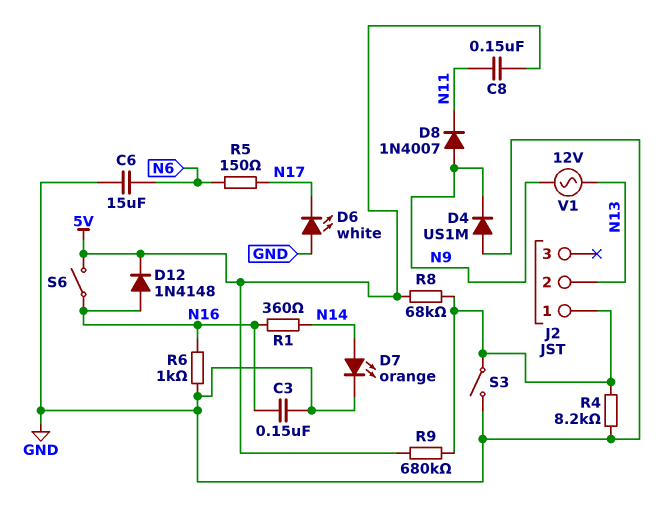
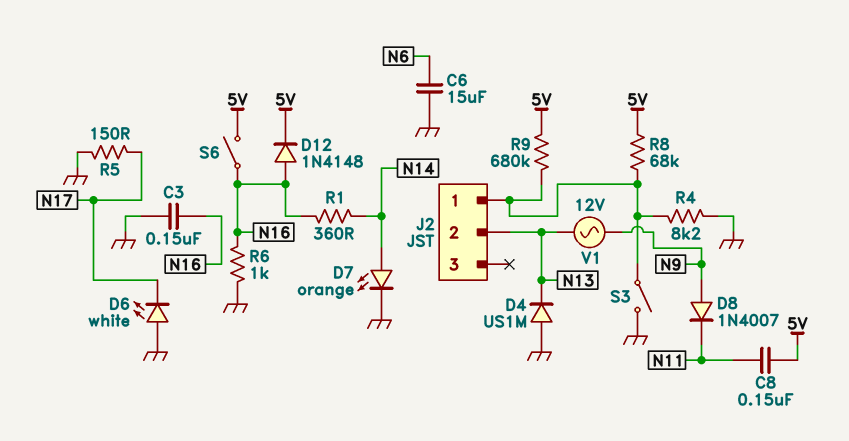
D4: diode US1M (A GND, K N9) -> diode US1M (A GND, K N13)
R5: 150 (N6, N17) -> 150 (GND, N17)

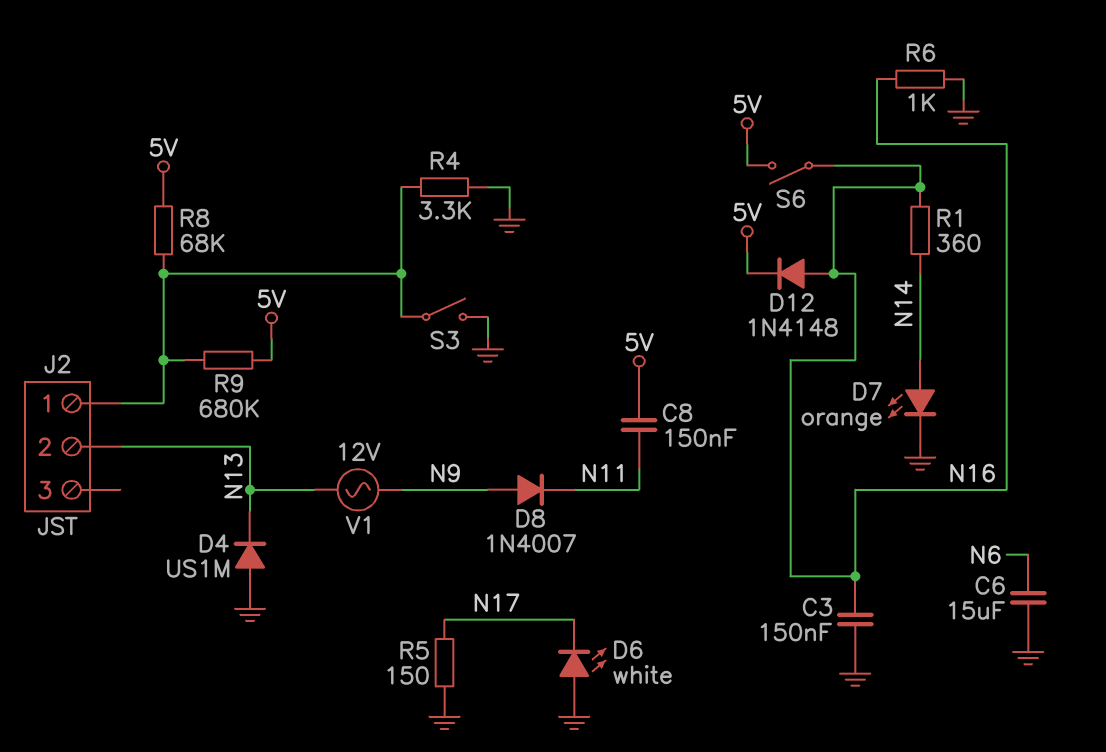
R4: 8.2k (GND, J2/1) -> 3.3k (GND, J2/1)

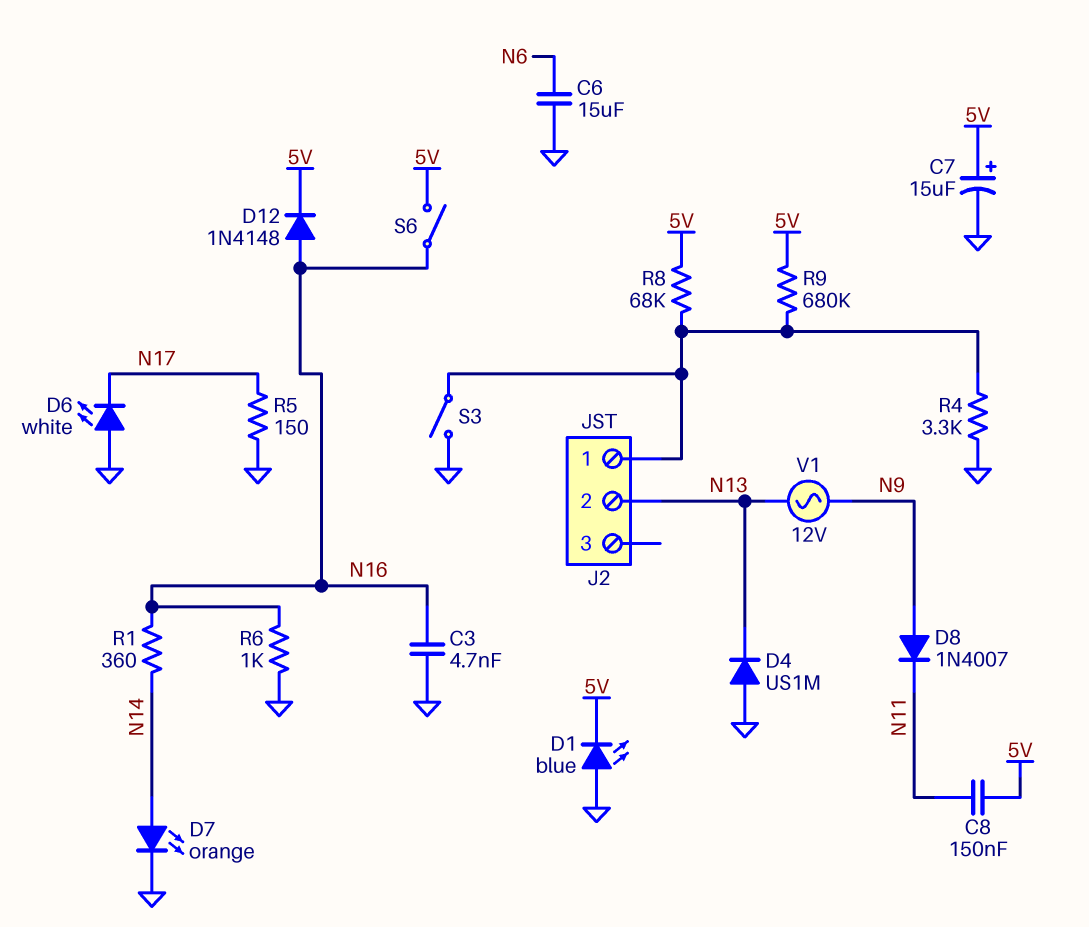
C3: 150nF (GND, N16) -> 4.7nF (GND, N16)
C7: none -> 15uF (plus 5V, minus GND)
D1: none -> LED blue (A GND, K 5V)

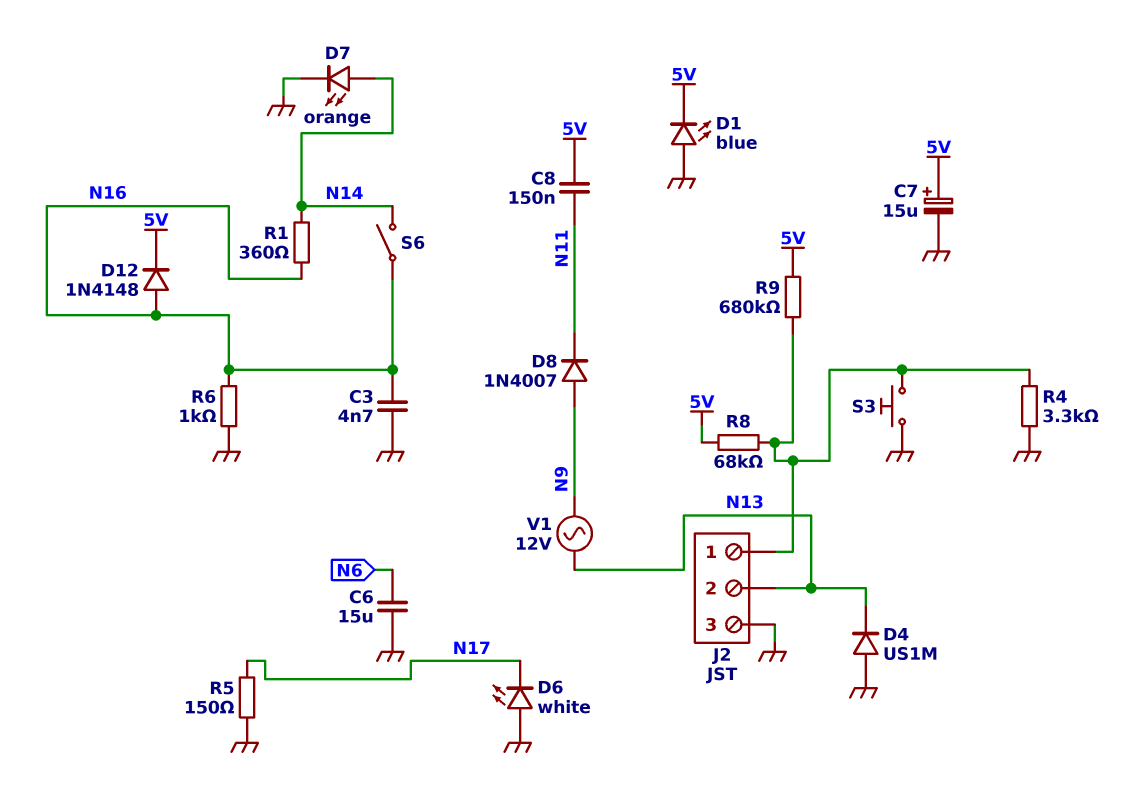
J2 pin 3: none -> GND
S3: switch (GND, J2/1) -> button (GND, J2/1)
S6: switch (5V, N16) -> switch (N14, N16)

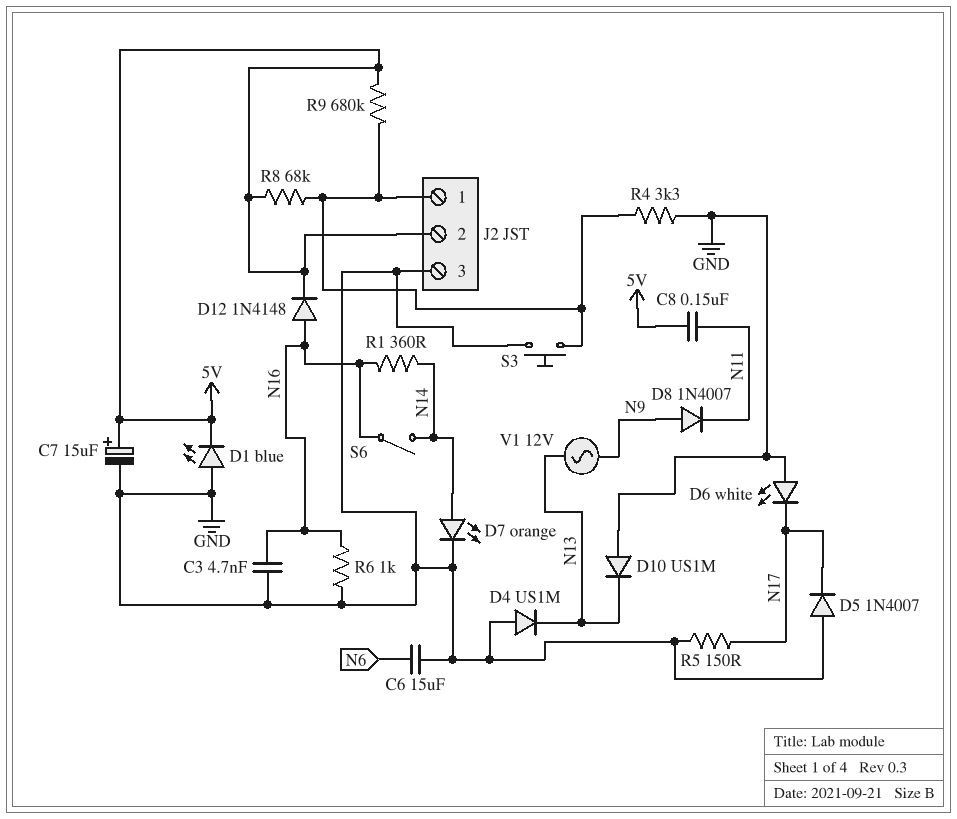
D5: none -> diode 1N4007 (A GND, K N17)
D10: none -> diode US1M (A GND, K N13)
J2 pin 2: N13 -> 5V

